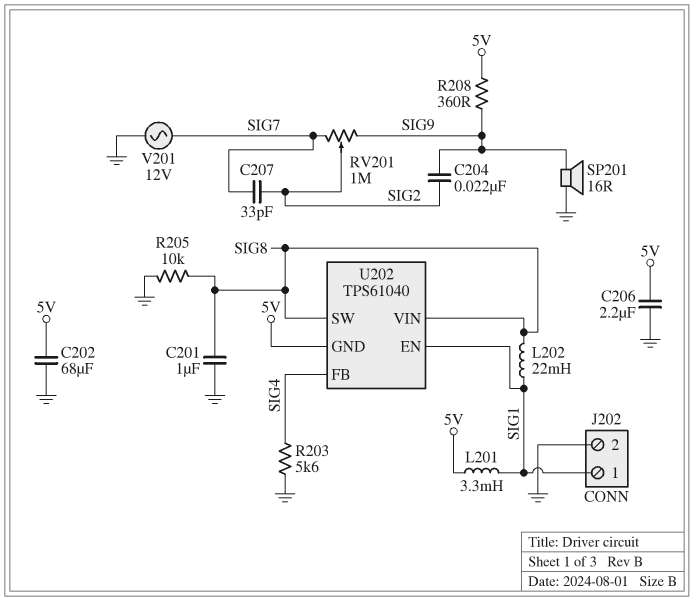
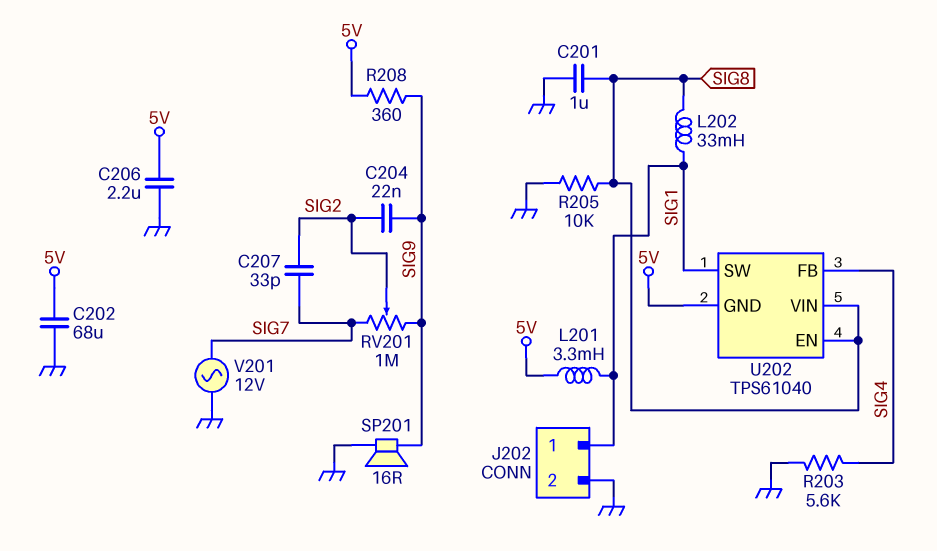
L202: 22mH (SIG1, SIG8) -> 33mH (SIG1, SIG8)
U202 pin EN: SIG1 -> SIG8
U202 pin SW: SIG8 -> SIG1

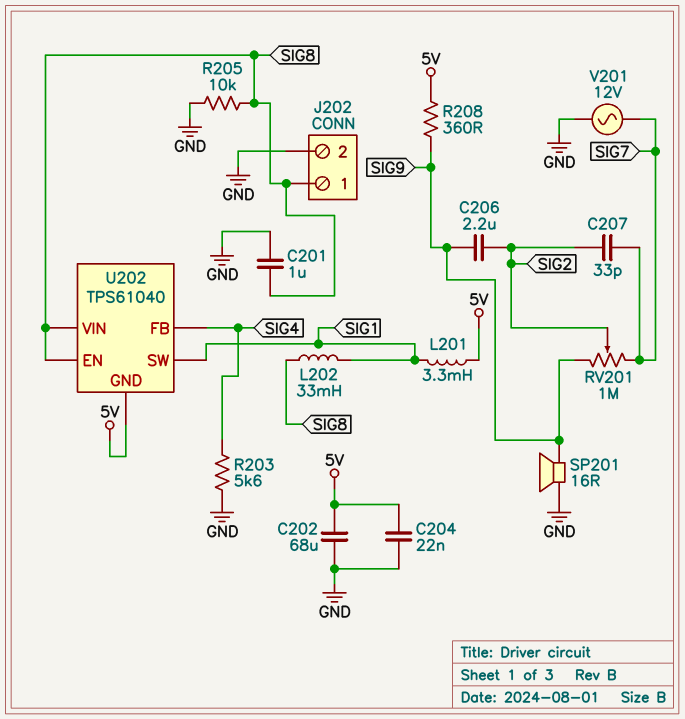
C204: 22nF (SIG2, SIG9) -> 22nF (5V, GND)
C206: 2.2uF (5V, GND) -> 2.2uF (SIG2, SIG9)
J202 pin 1: SIG1 -> SIG8

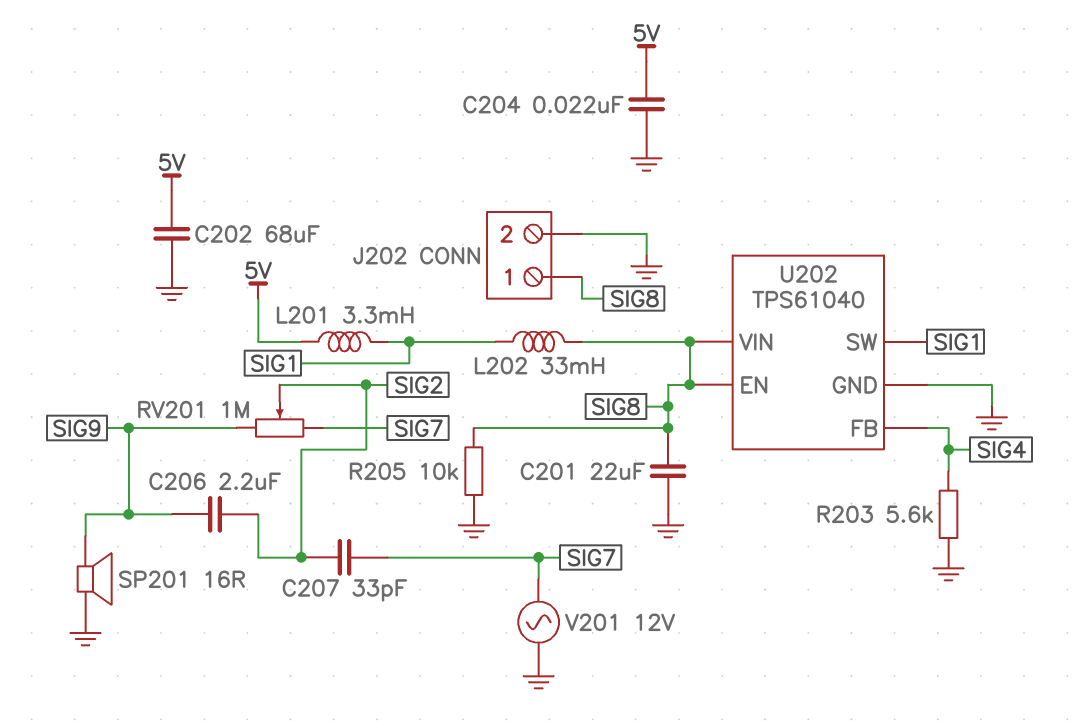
C201: 1uF (GND, SIG8) -> 22uF (GND, SIG8)
R208: 360 (5V, SIG9) -> none
U202 pin GND: 5V -> GND

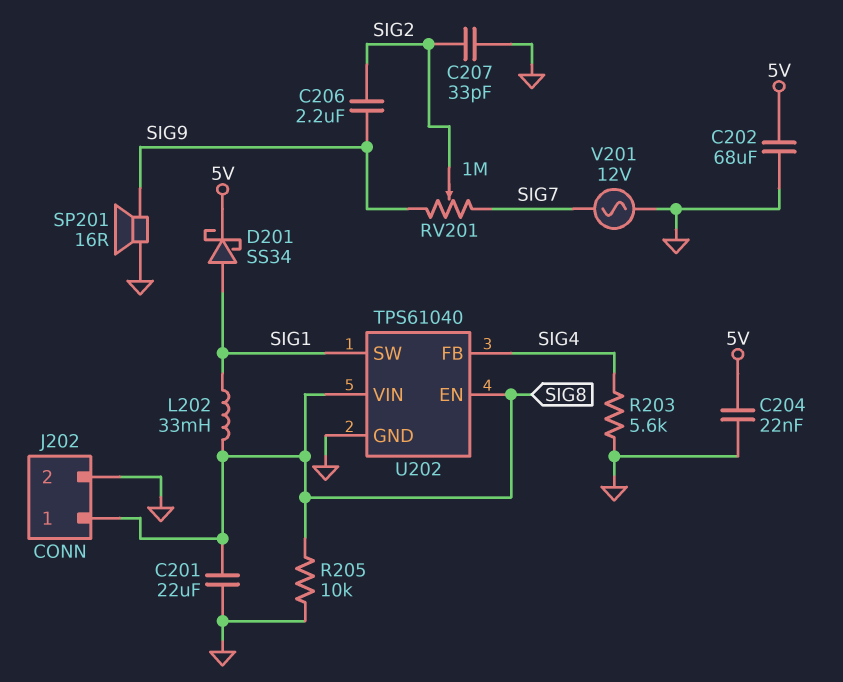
C207: 33pF (SIG2, SIG7) -> 33pF (GND, SIG2)
D201: none -> schottky SS34 (A SIG1, K 5V)
L201: 3.3mH (5V, SIG1) -> none

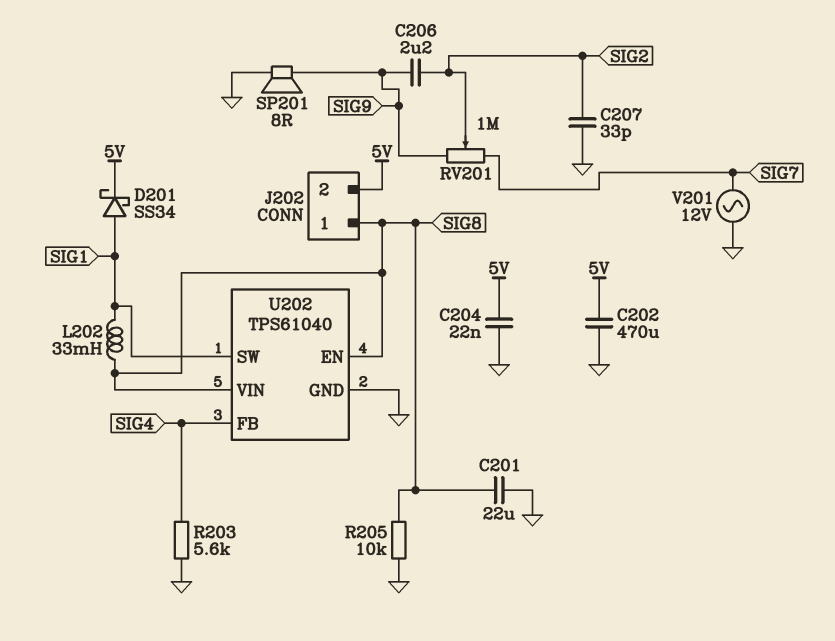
C202: 68uF (5V, GND) -> 470uF (5V, GND)
J202 pin 2: GND -> 5V
SP201: speaker 16R (GND, SIG9) -> speaker 8R (GND, SIG9)

